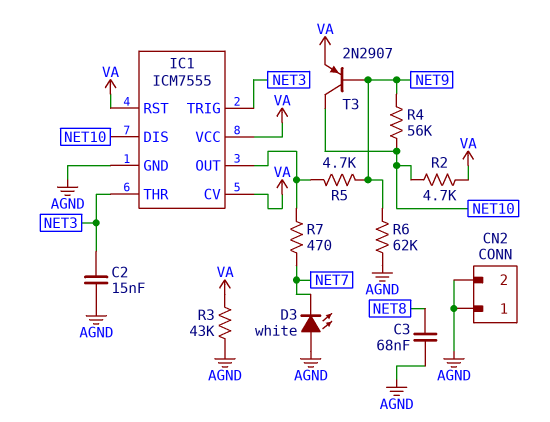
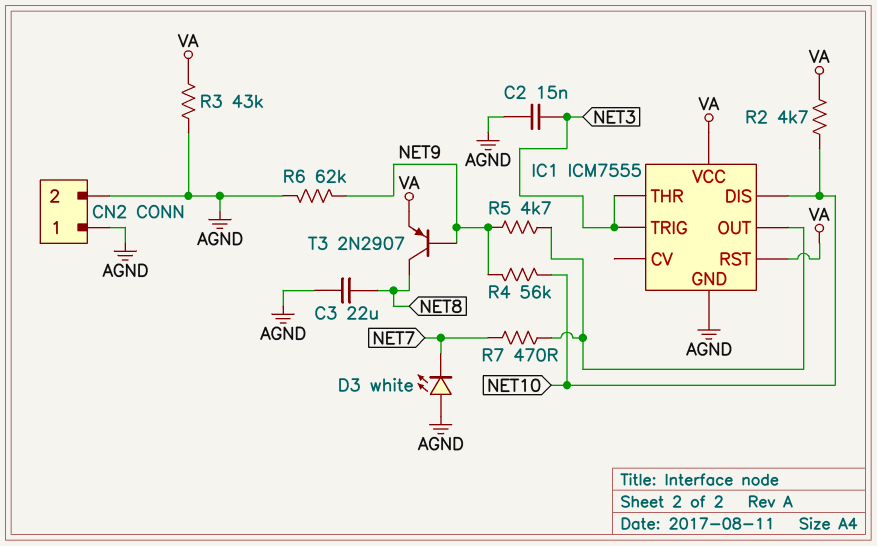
C3: 68nF (AGND, NET8) -> 22uF (AGND, NET8)
IC1 pin CV: VA -> none
T3: PNP 2N2907 (B NET9, C NET10, E VA) -> PNP 2N2907 (B NET9, C NET8, E VA)

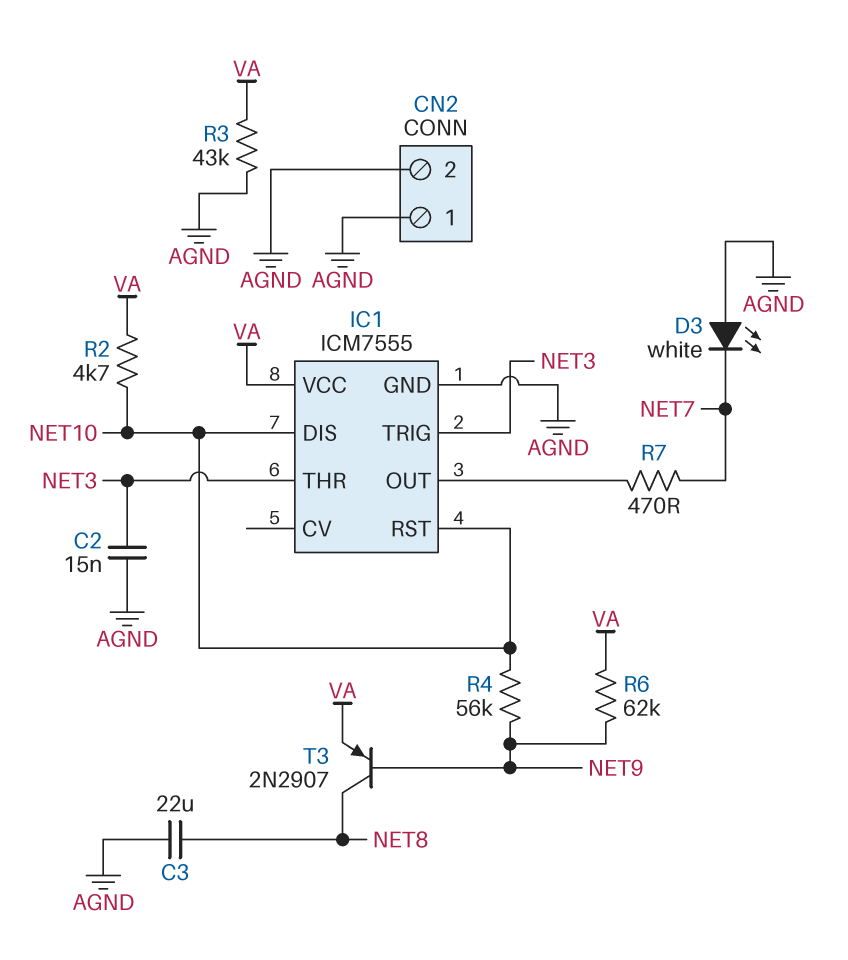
IC1 pin RST: VA -> NET10
R5: 4.7k (IC1/OUT, NET9) -> none
R6: 62k (AGND, NET9) -> 62k (NET9, VA)

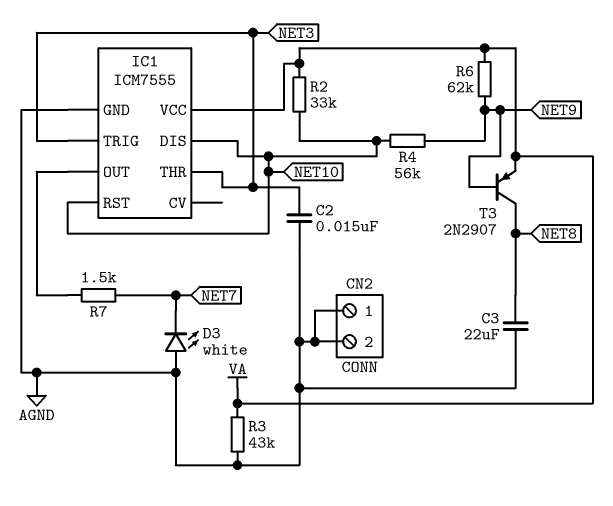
R2: 4.7k (NET10, VA) -> 33k (NET10, VA)
R7: 470 (IC1/OUT, NET7) -> 1.5k (IC1/OUT, NET7)

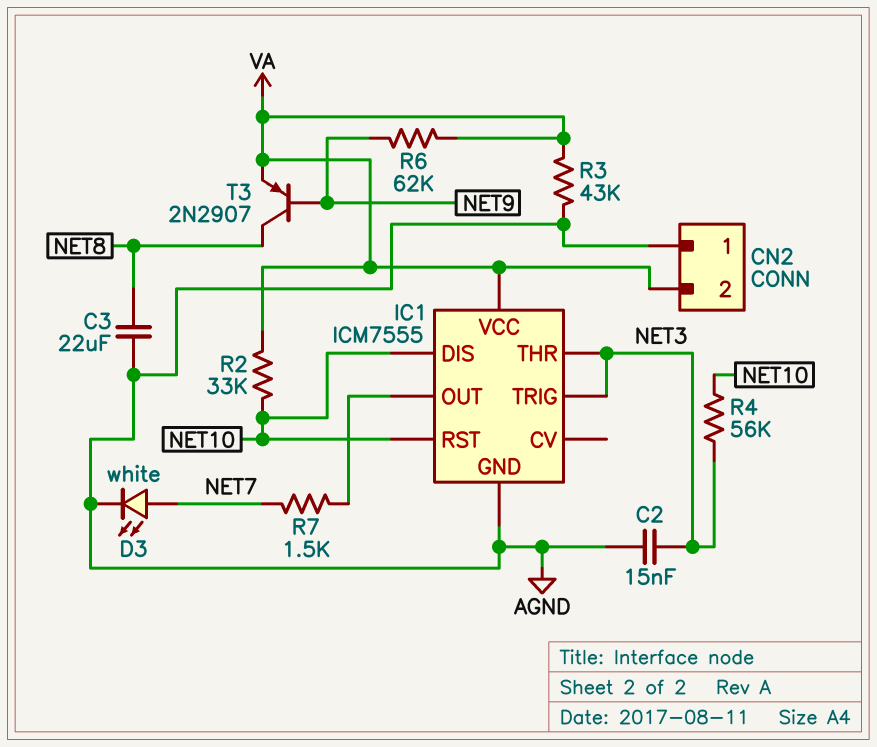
CN2 pin 2: AGND -> VA
D3: LED white (A AGND, K NET7) -> LED white (A NET7, K AGND)
R4: 56k (NET9, NET10) -> 56k (NET3, NET10)

